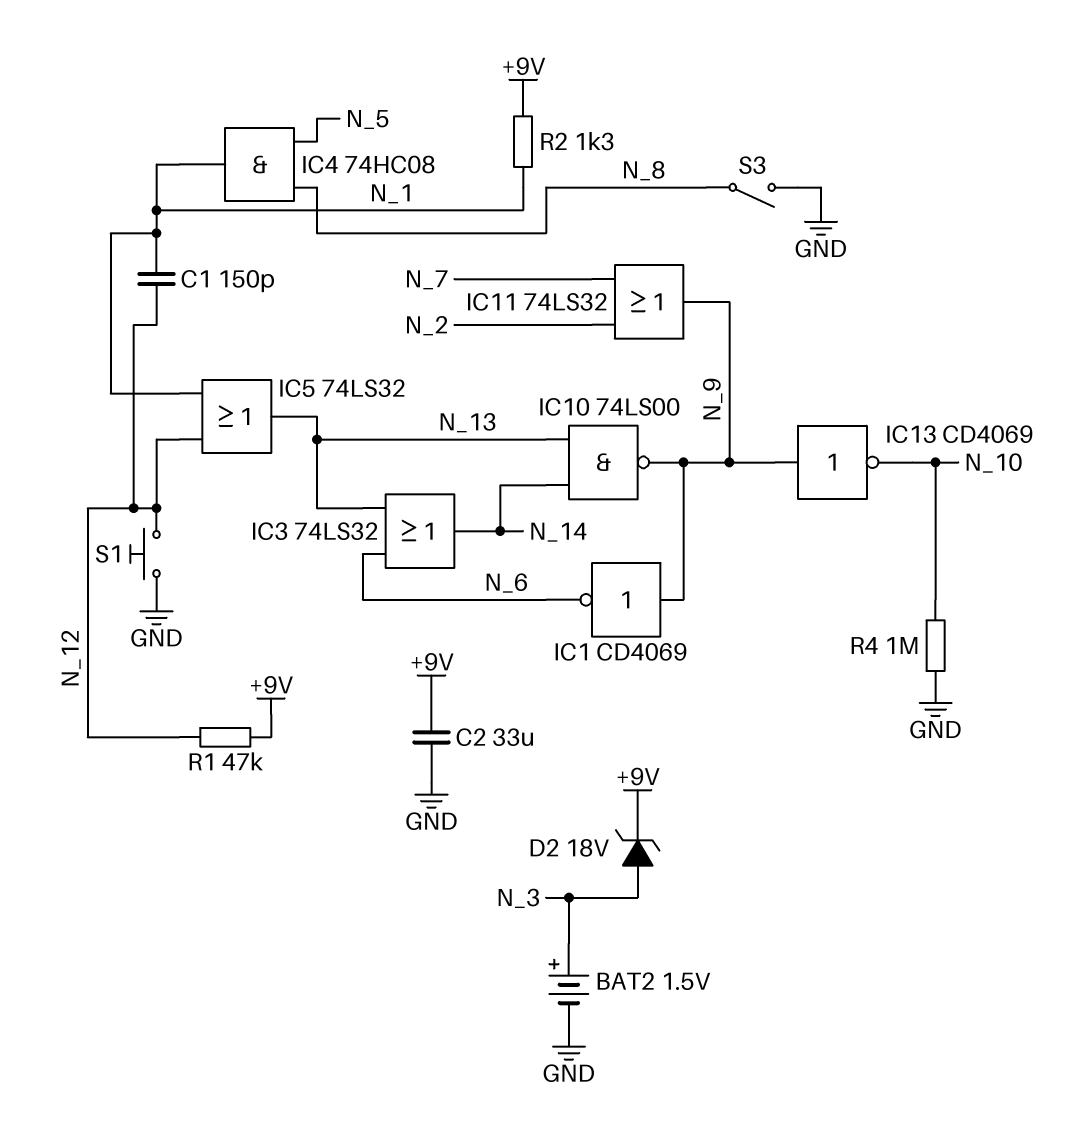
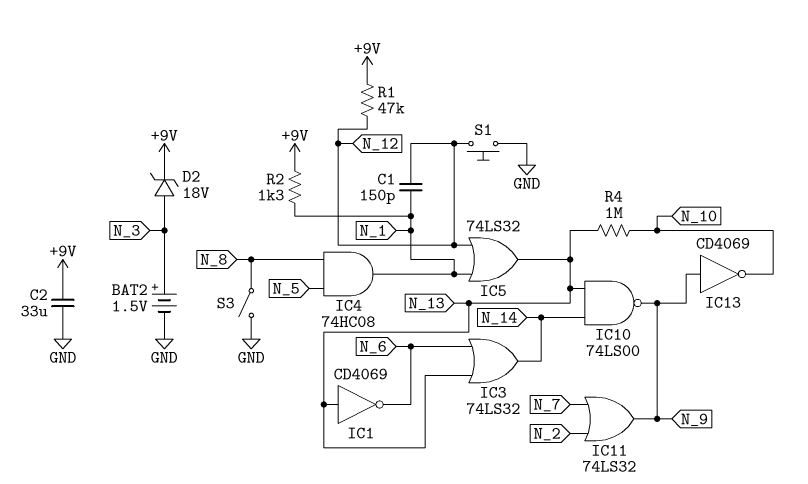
IC1: NOT CD4069 (in N_9, out N_6) -> NOT CD4069 (in N_13, out N_6)
R4: 1M (GND, N_10) -> 1M (N_10, N_13)

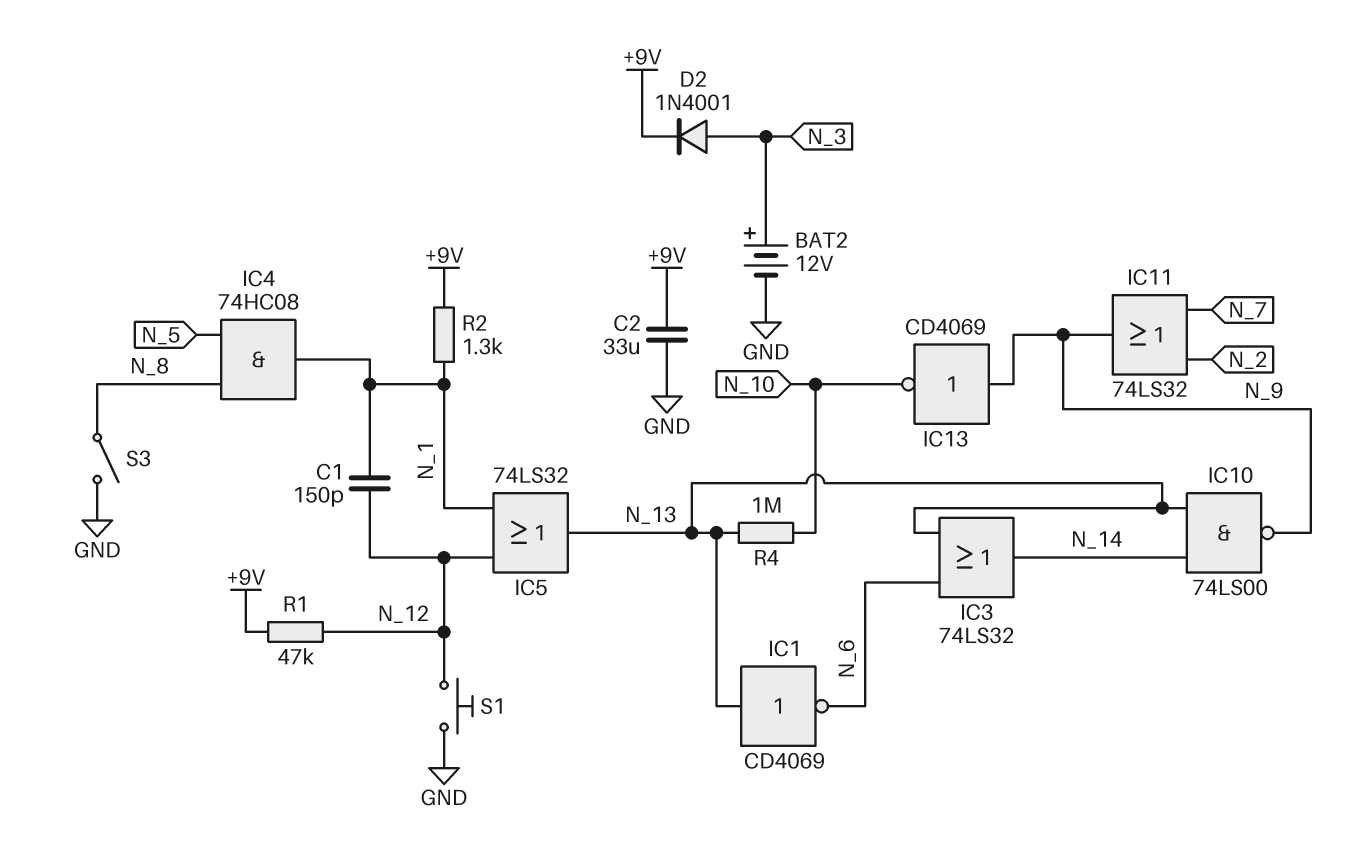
BAT2: 1.5V (plus N_3, minus GND) -> 12V (plus N_3, minus GND)
D2: zener 18V (A N_3, K +9V) -> diode 1N4001 (A N_3, K +9V)

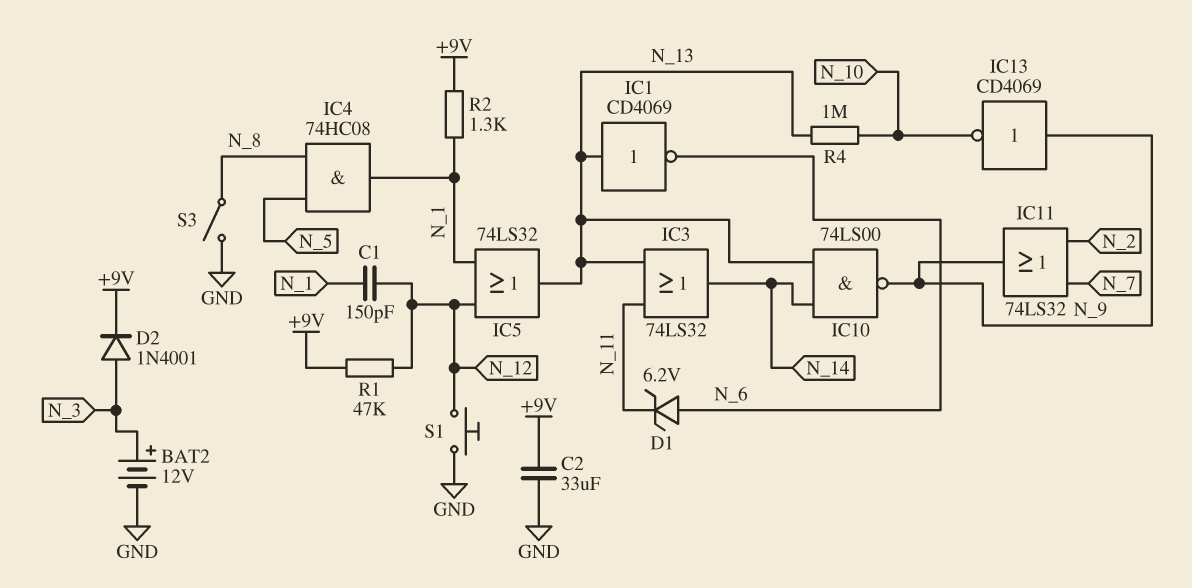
D1: none -> zener 6.2V (A N_6, K N_11)
IC3: OR 74LS32 (in N_6, in N_13, out N_14) -> OR 74LS32 (in N_11, in N_13, out N_14)

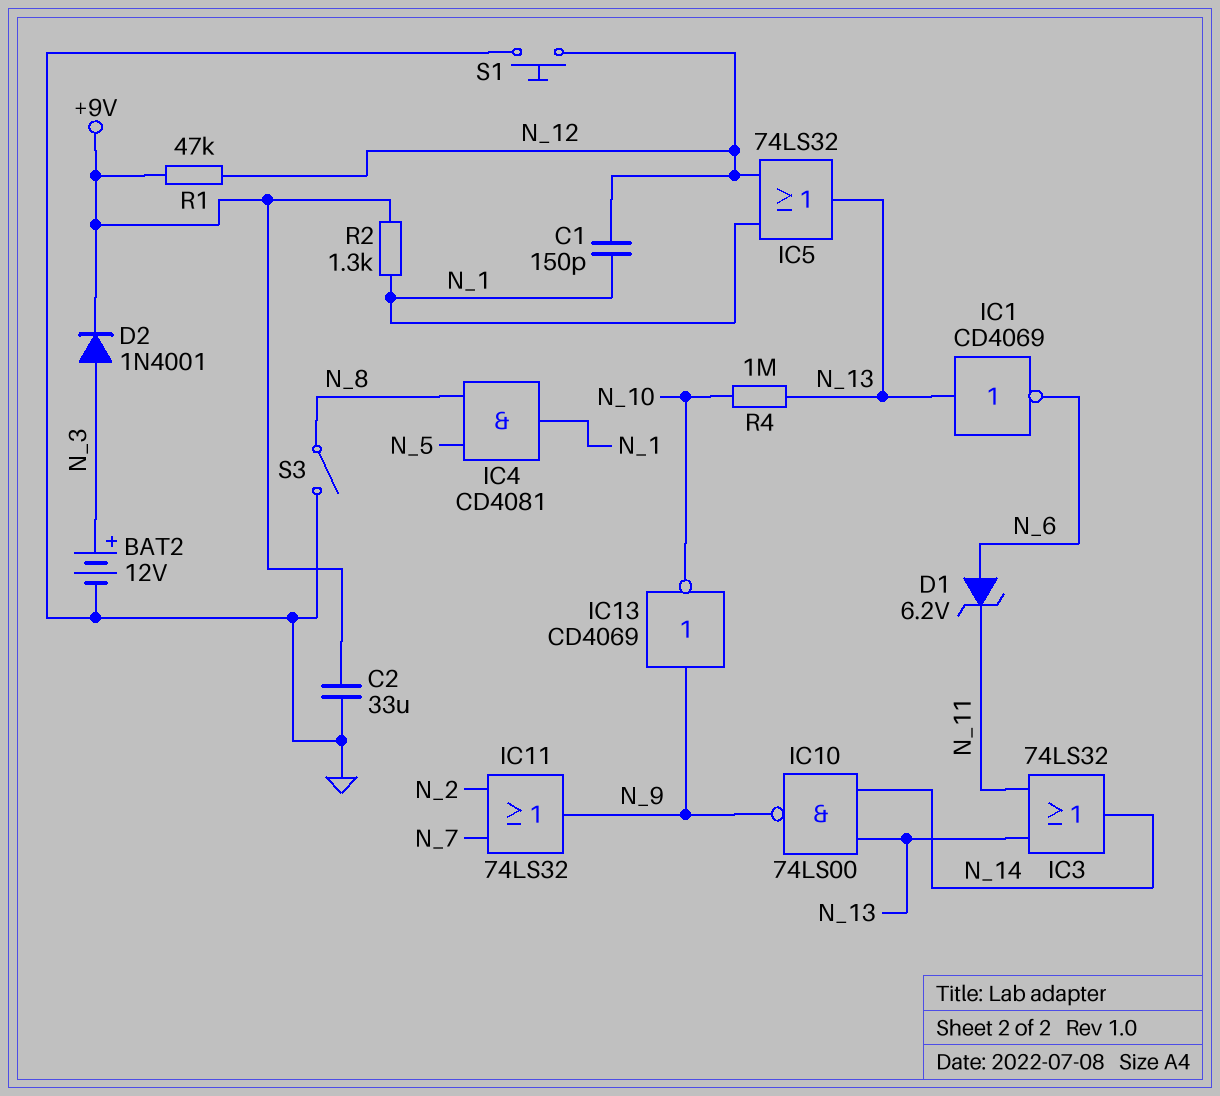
IC4: AND 74HC08 (in N_5, in N_8, out N_1) -> AND CD4081 (in N_5, in N_8, out N_1)

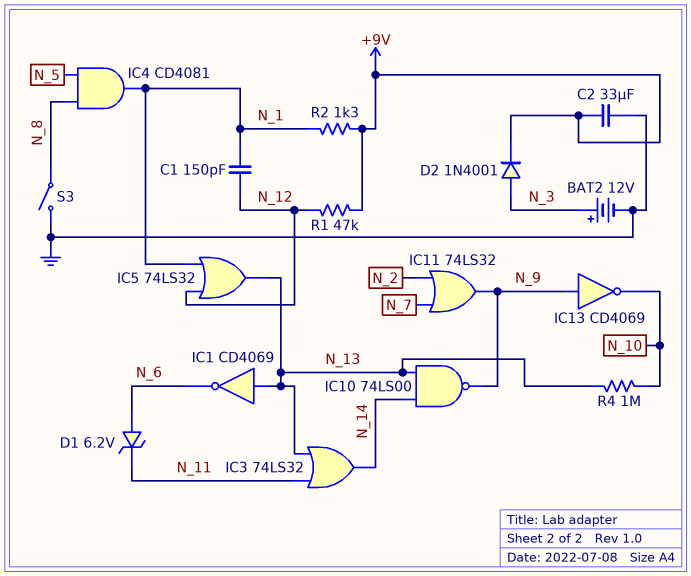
S1: button (GND, N_12) -> none

